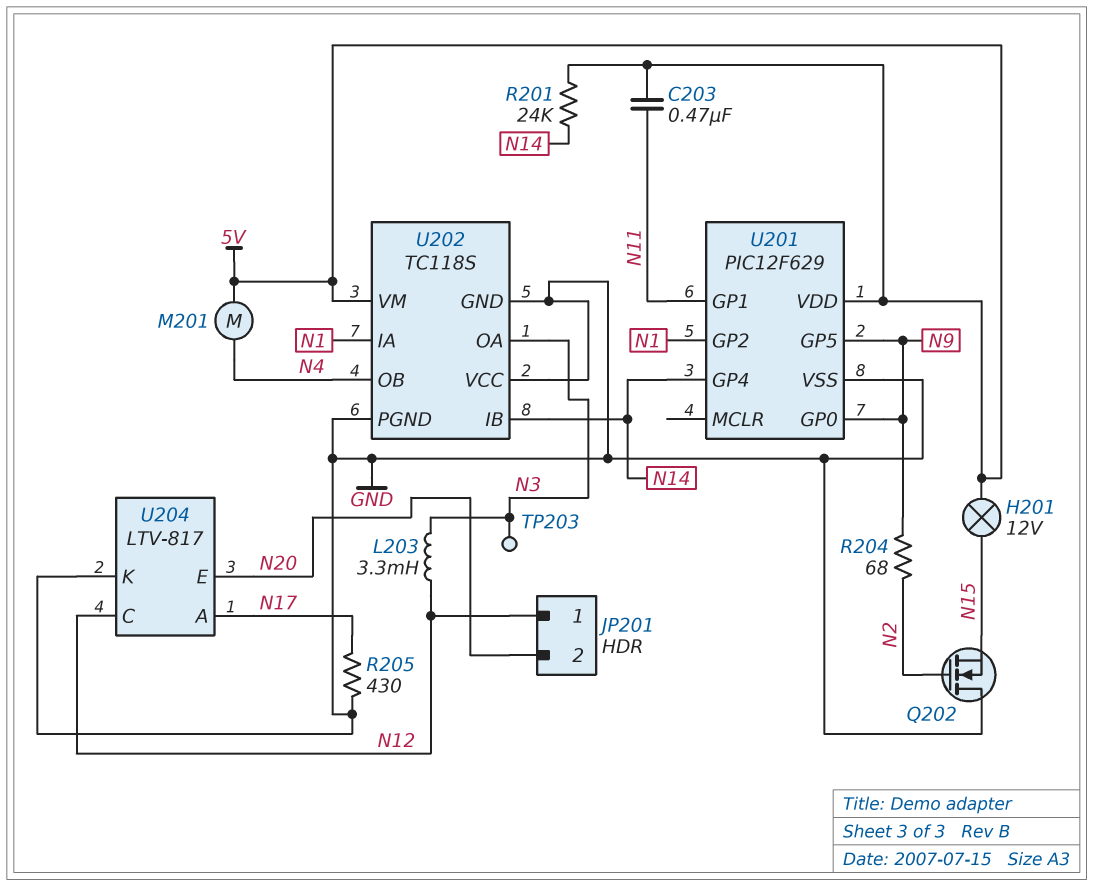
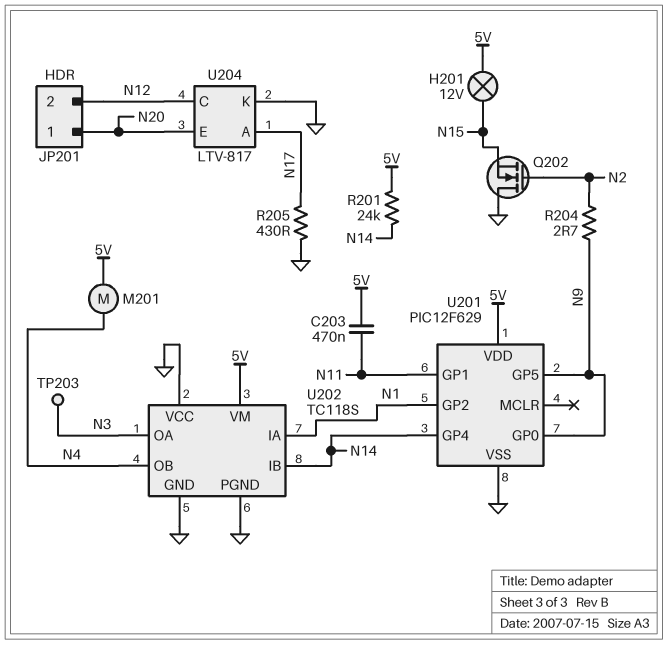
JP201 pin 1: N12 -> N20
JP201 pin 2: N20 -> N12
L203: 3.3mH (N3, N12) -> none
R204: 68 (N2, N9) -> 2.7 (N2, N9)

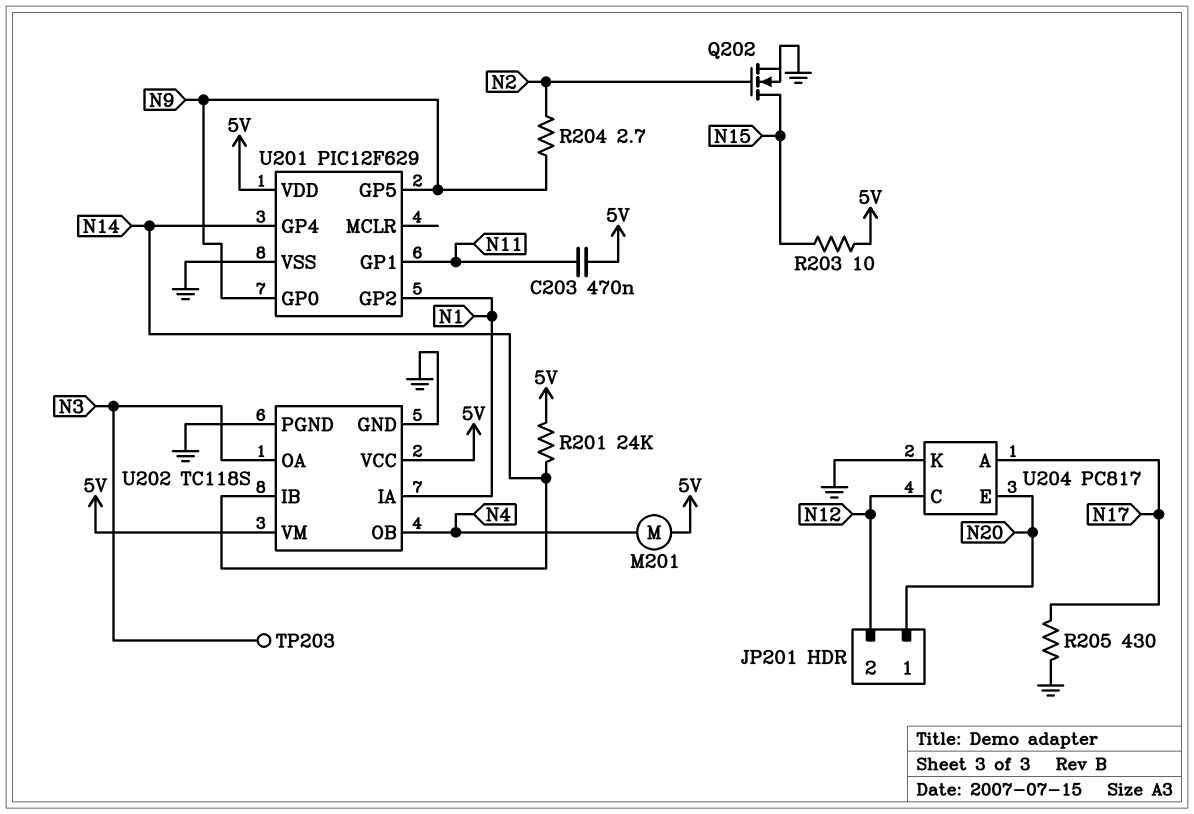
H201: lamp 12V (5V, N15) -> none
Q202: NMOS (G N2, D GND, S N15) -> NMOS (G N2, D N15, S GND)
R203: none -> 10 (5V, N15)
U202 pin VCC: GND -> 5V
U204: LTV-817 -> PC817

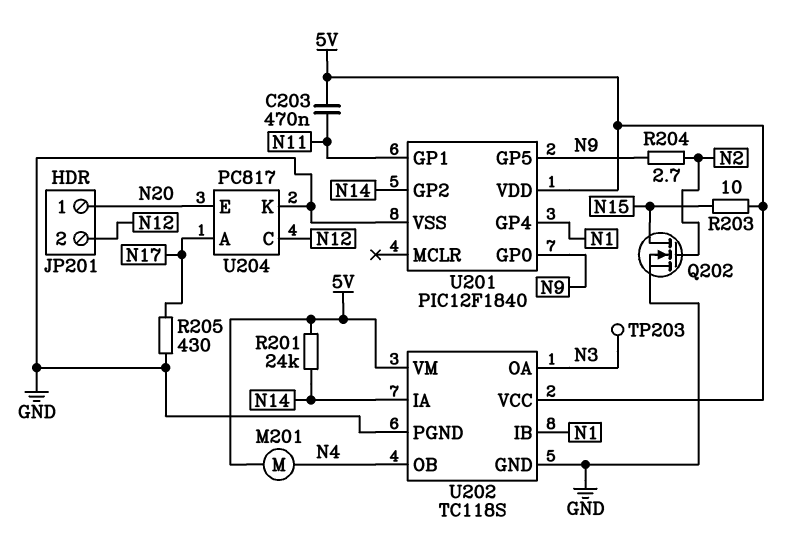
U201: PIC12F629 -> PIC12F1840
U201 pin GP2: N1 -> N14
U201 pin GP4: N14 -> N1
U202 pin IA: N1 -> N14
U202 pin IB: N14 -> N1

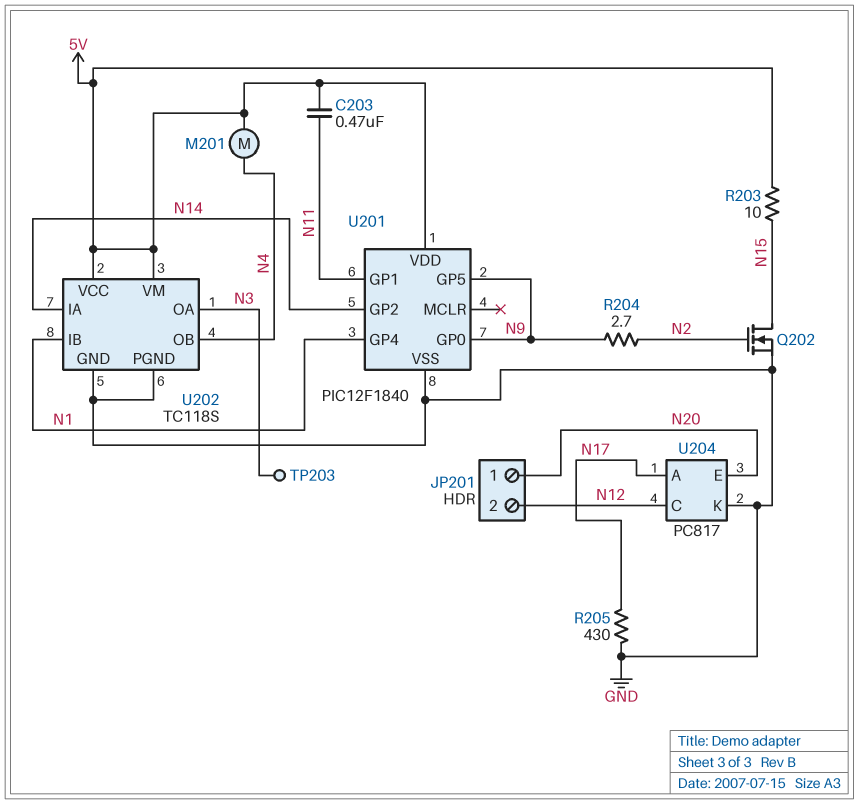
R201: 24k (5V, N14) -> none

